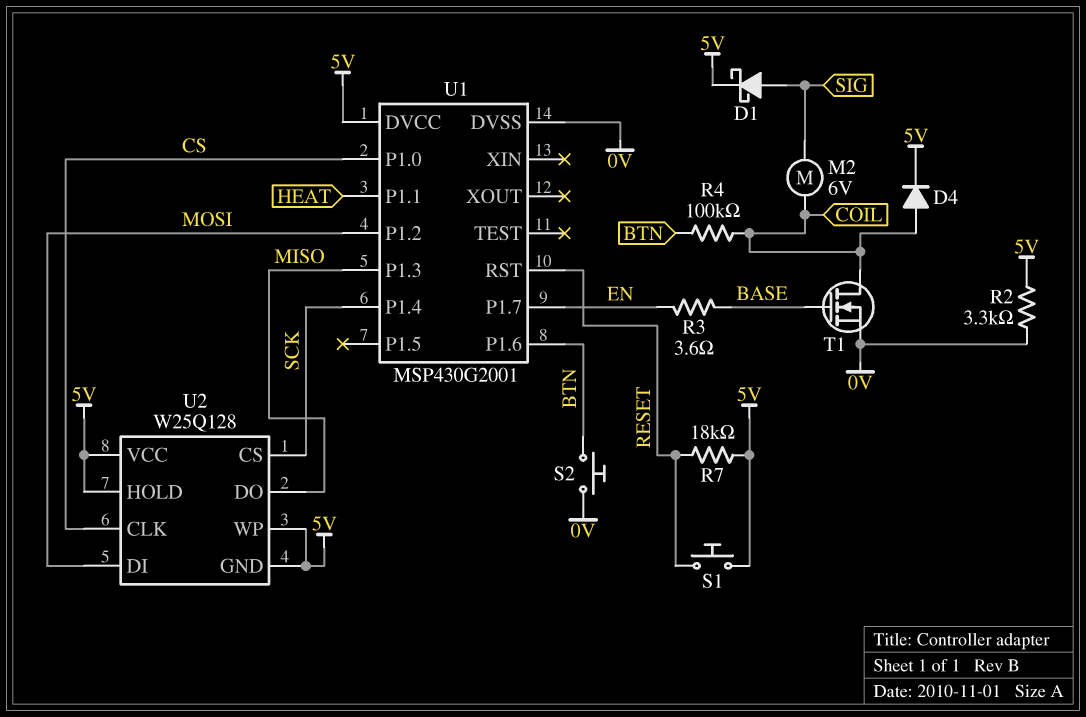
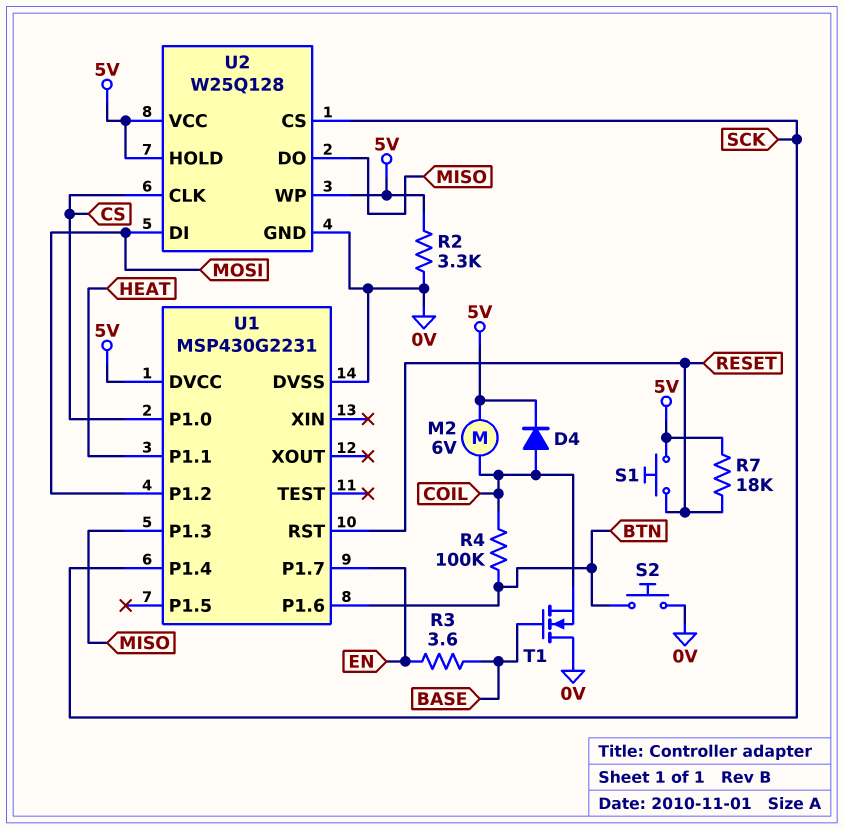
D1: schottky (A SIG, K 5V) -> none
M2: motor 6V (COIL, SIG) -> motor 6V (5V, COIL)
T1: NMOS (G BASE, D COIL, S 0V) -> NMOS (G BASE, D 0V, S COIL)
U1: MSP430G2001 -> MSP430G2231
U2 pin GND: 5V -> 0V

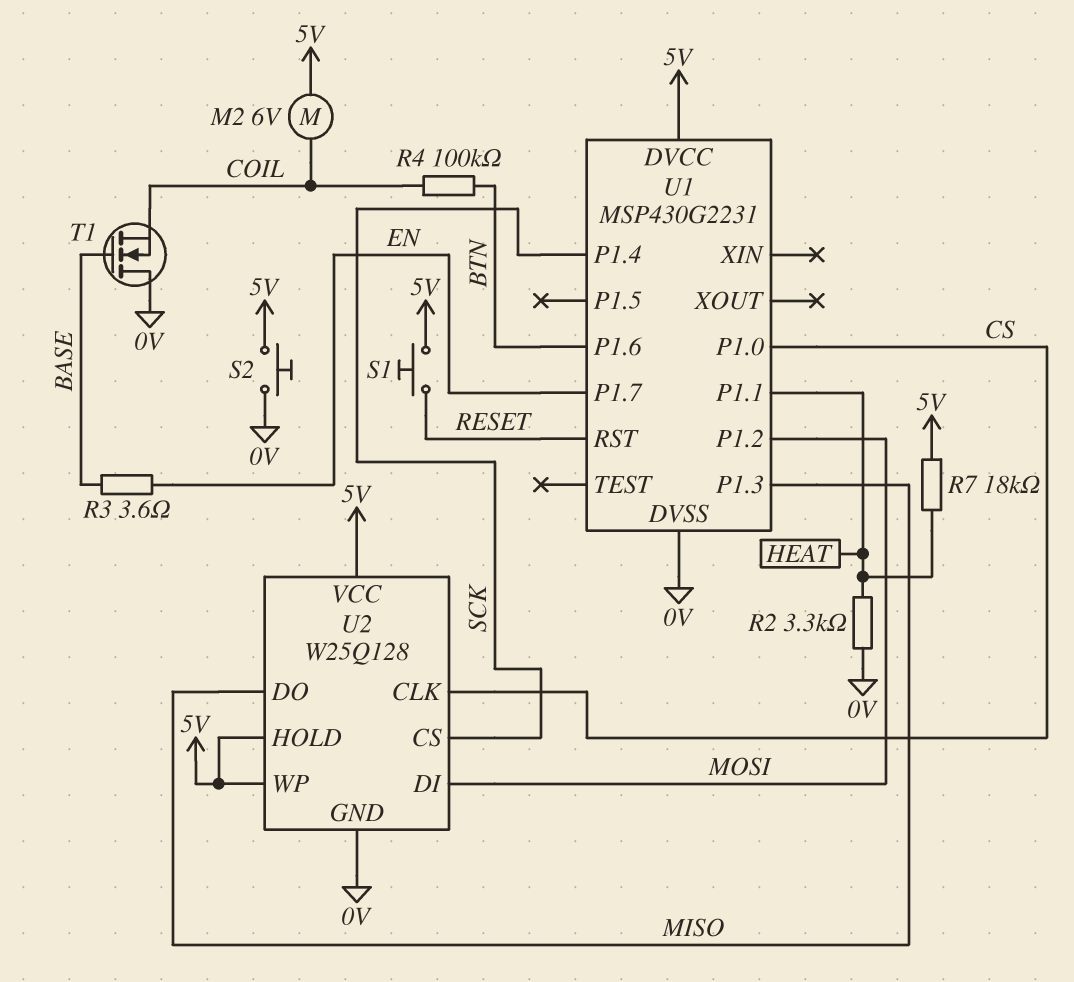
D4: diode (A COIL, K 5V) -> none
R2: 3.3k (0V, 5V) -> 3.3k (0V, HEAT)
R7: 18k (5V, RESET) -> 18k (5V, HEAT)
S2: button (0V, BTN) -> button (0V, 5V)

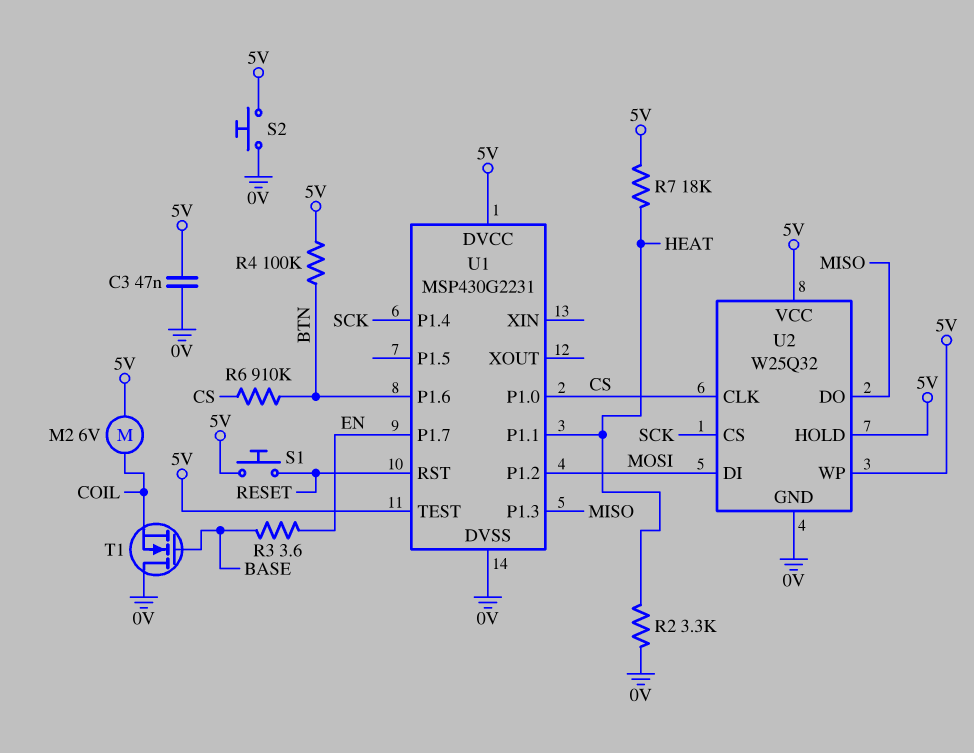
C3: none -> 47nF (0V, 5V)
R4: 100k (BTN, COIL) -> 100k (5V, BTN)
R6: none -> 910k (BTN, CS)
U1 pin TEST: none -> 5V
U2: W25Q128 -> W25Q32

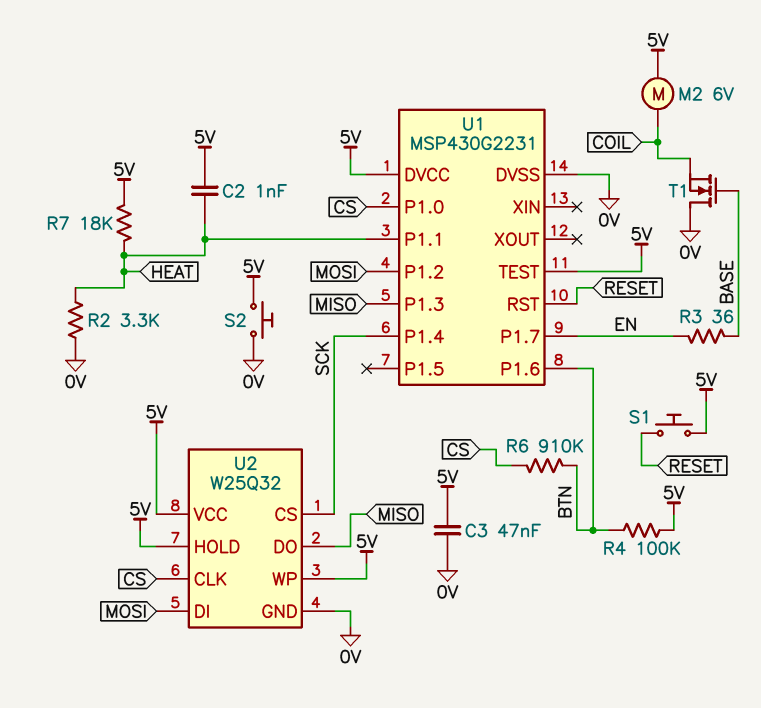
C2: none -> 1nF (5V, HEAT)
R3: 3.6 (BASE, EN) -> 36 (BASE, EN)

